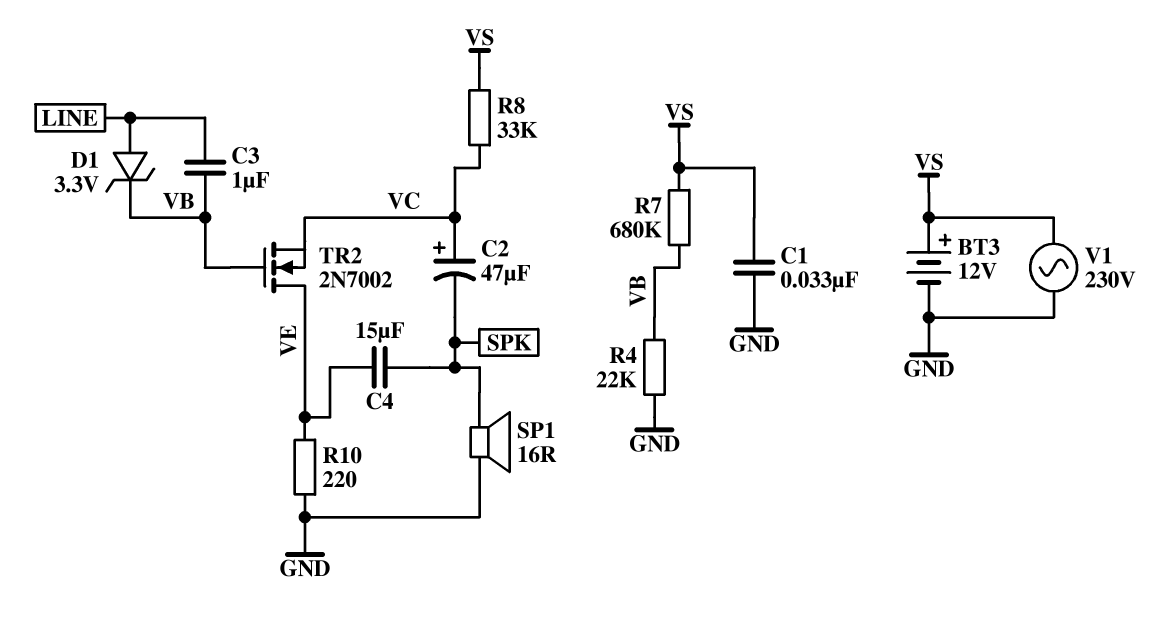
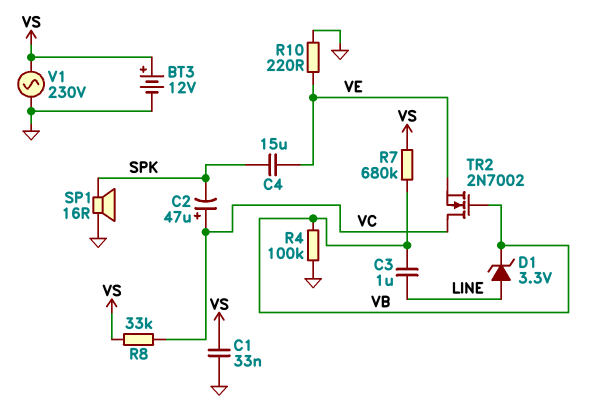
R4: 22k (GND, VB) -> 100k (GND, VB)
TR2: NMOS 2N7002 (G VB, D VE, S VC) -> NMOS 2N7002 (G VB, D VC, S VE)

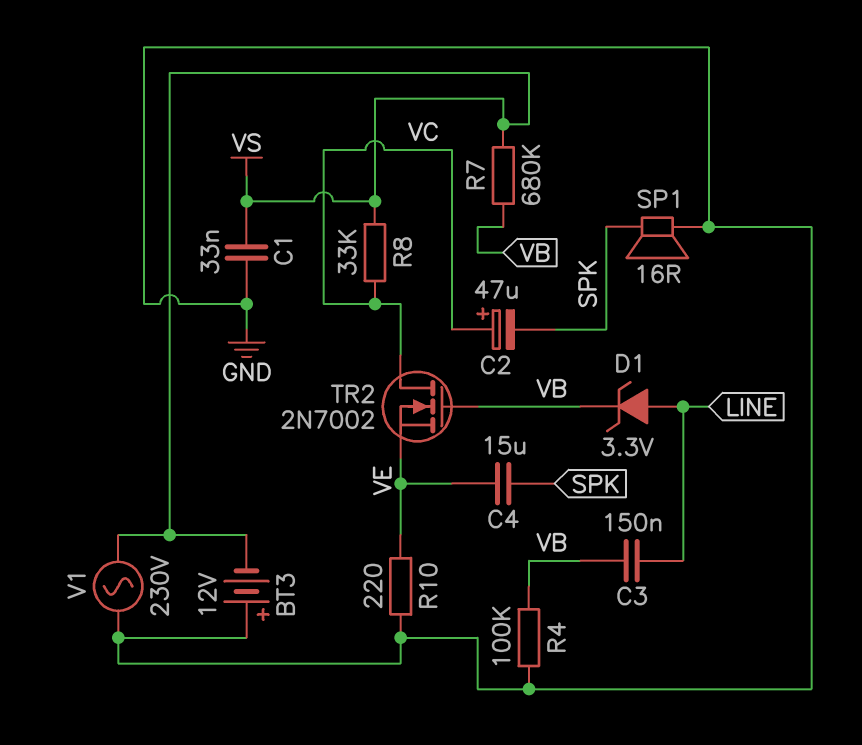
BT3: 12V (plus VS, minus GND) -> 12V (plus GND, minus VS)
C3: 1uF (LINE, VB) -> 150nF (LINE, VB)

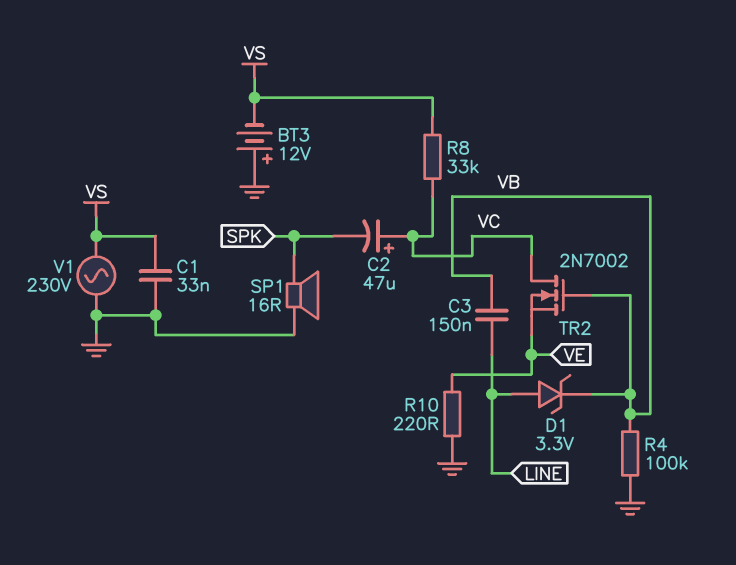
C4: 15uF (SPK, VE) -> none
R7: 680k (VB, VS) -> none

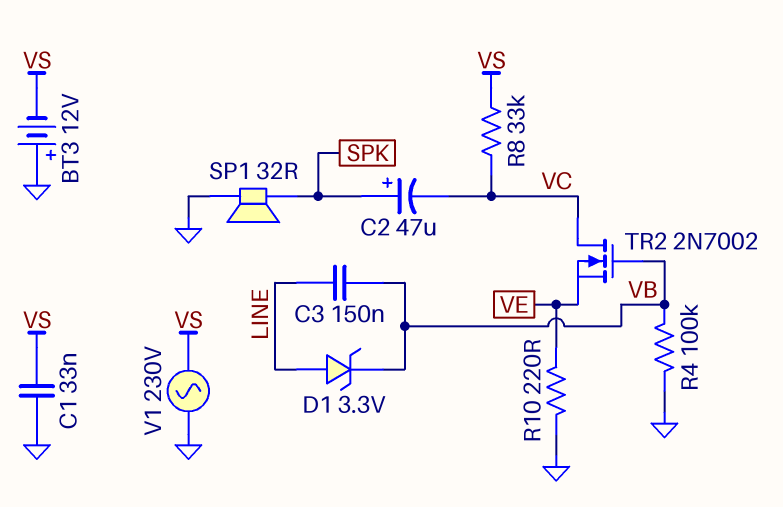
C2: 47uF (plus VC, minus SPK) -> 47uF (plus SPK, minus VC)
SP1: speaker 16R (GND, SPK) -> speaker 32R (GND, SPK)

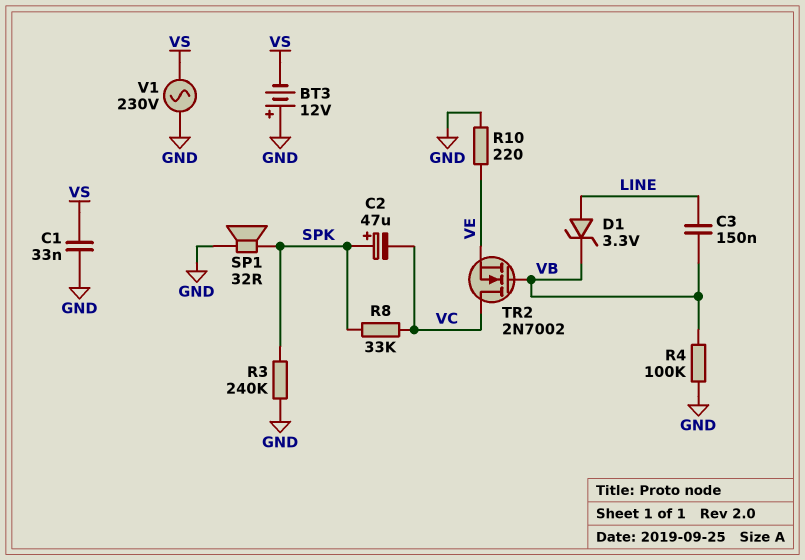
R3: none -> 240k (GND, SPK)
R8: 33k (VC, VS) -> 33k (SPK, VC)

